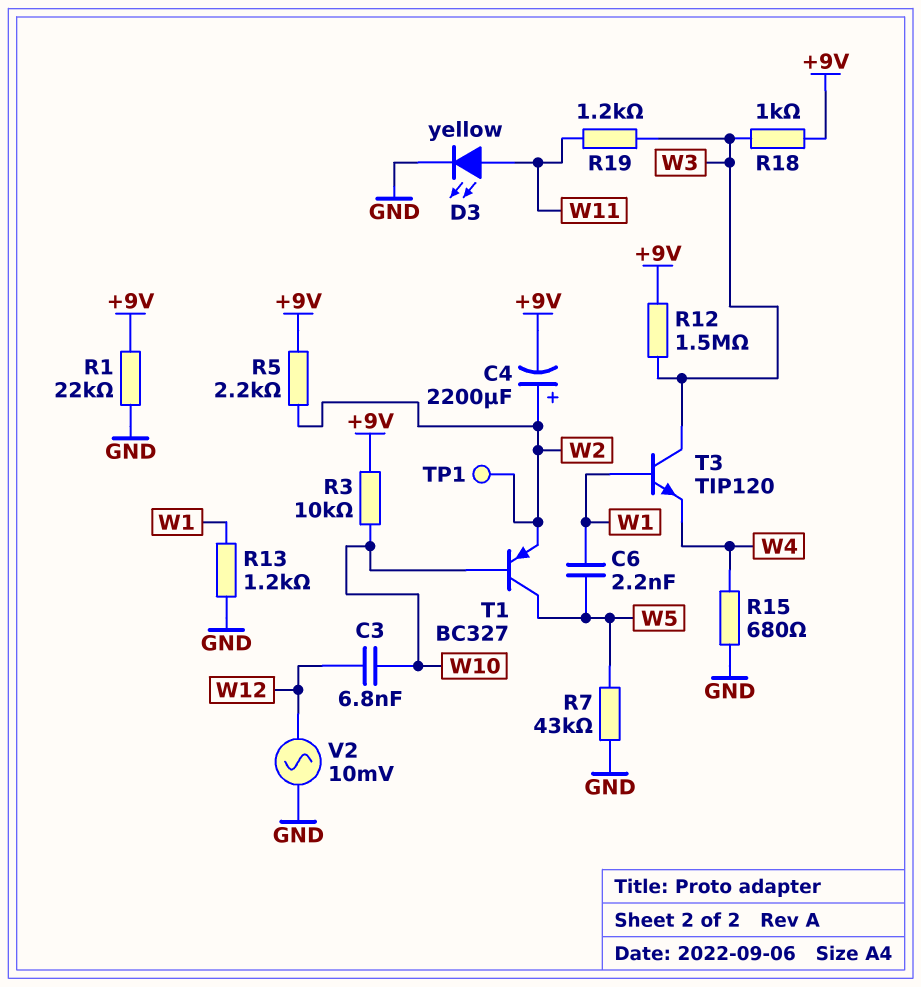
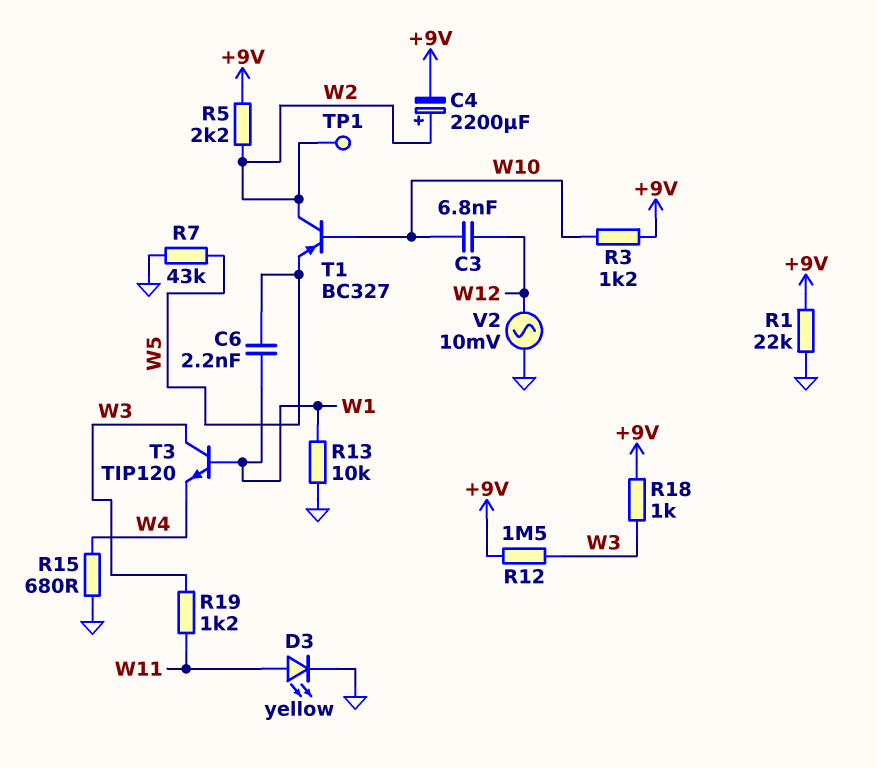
R3: 10k (+9V, W10) -> 1.2k (+9V, W10)
R13: 1.2k (GND, W1) -> 10k (GND, W1)
T1: PNP BC327 (B W10, C W5, E W2) -> PNP BC327 (B W10, C W2, E W5)

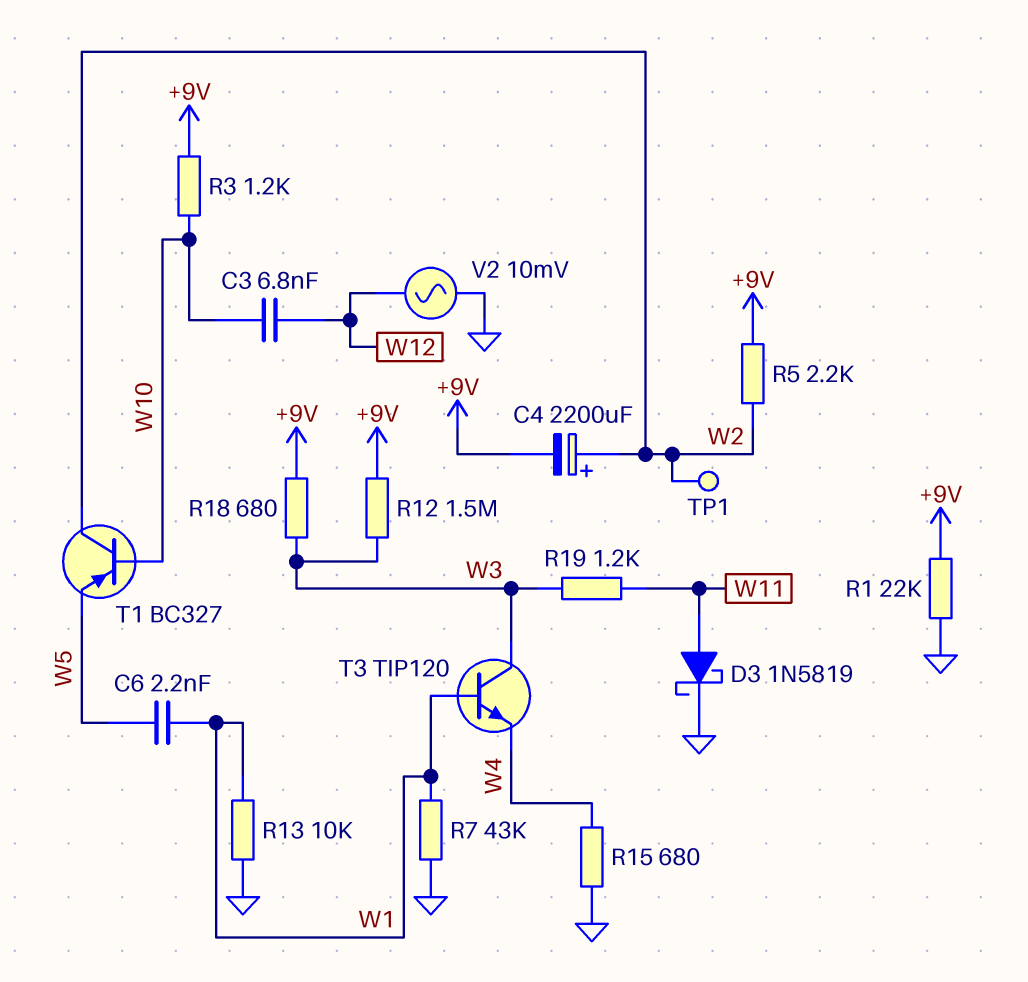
D3: LED yellow (A W11, K GND) -> schottky 1N5819 (A W11, K GND)
R7: 43k (GND, W5) -> 43k (GND, W1)
R18: 1k (+9V, W3) -> 680 (+9V, W3)

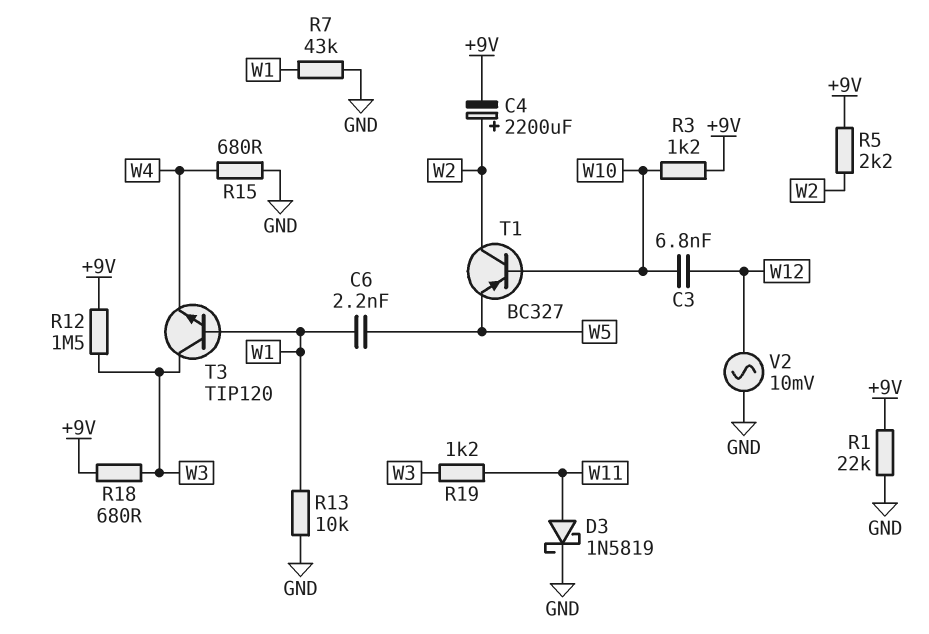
TP1: test point (W2) -> none

